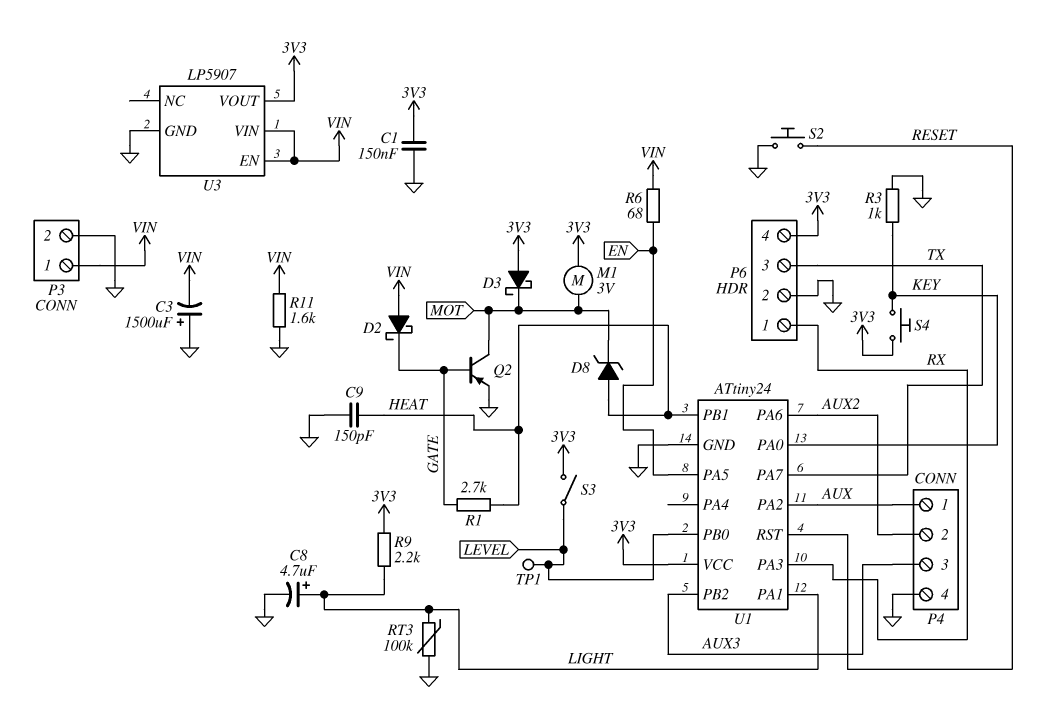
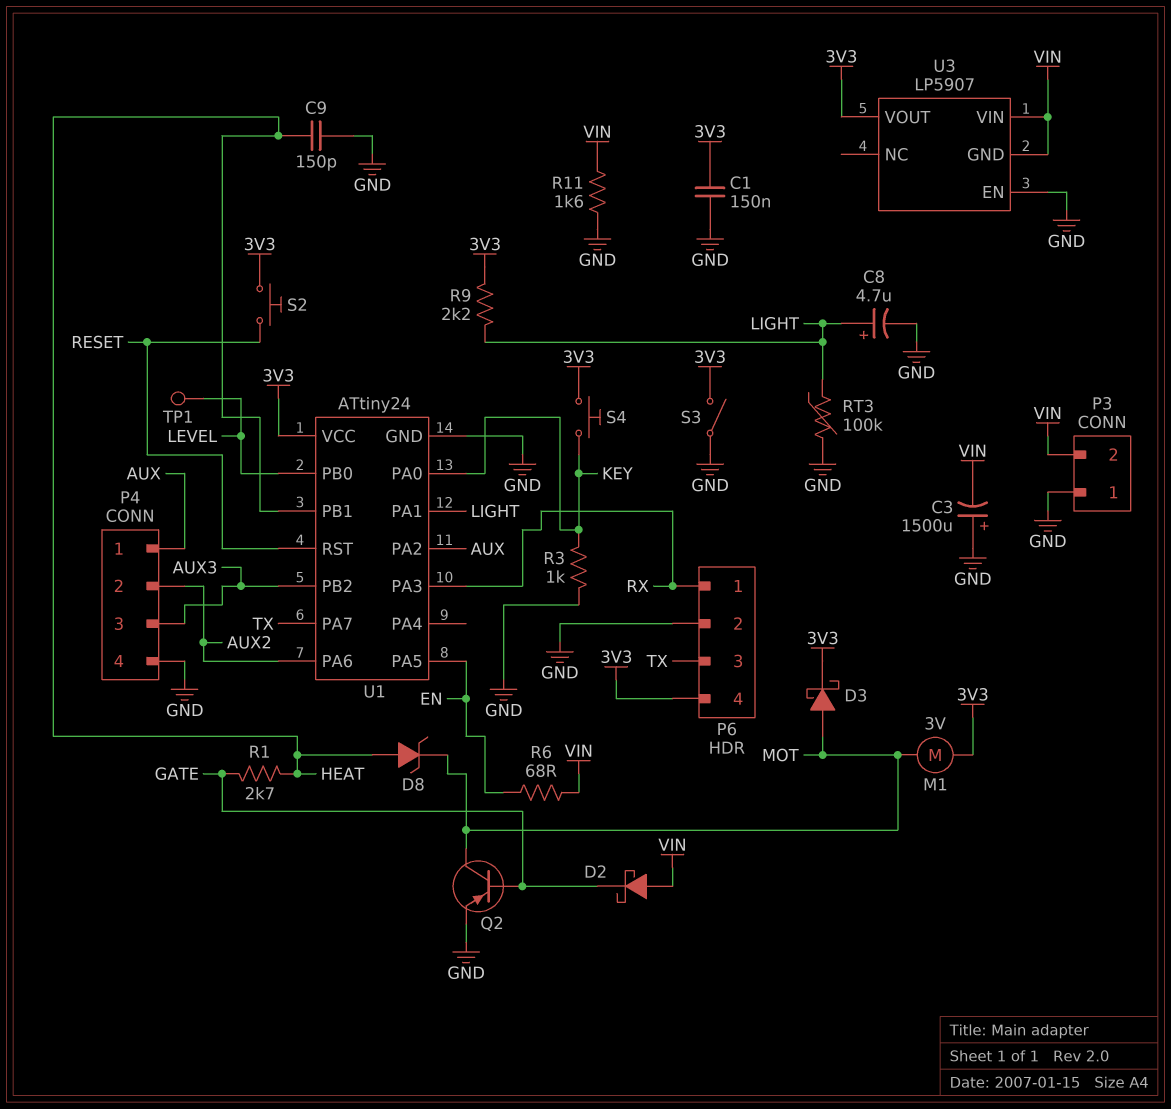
D3: schottky (A 3V3, K MOT) -> schottky (A MOT, K 3V3)
P3 pin 1: VIN -> GND
P3 pin 2: GND -> VIN
S2: button (GND, RESET) -> button (3V3, RESET)
S3: switch (3V3, LEVEL) -> switch (3V3, GND)
U3 pin EN: VIN -> GND
U3 pin GND: GND -> VIN

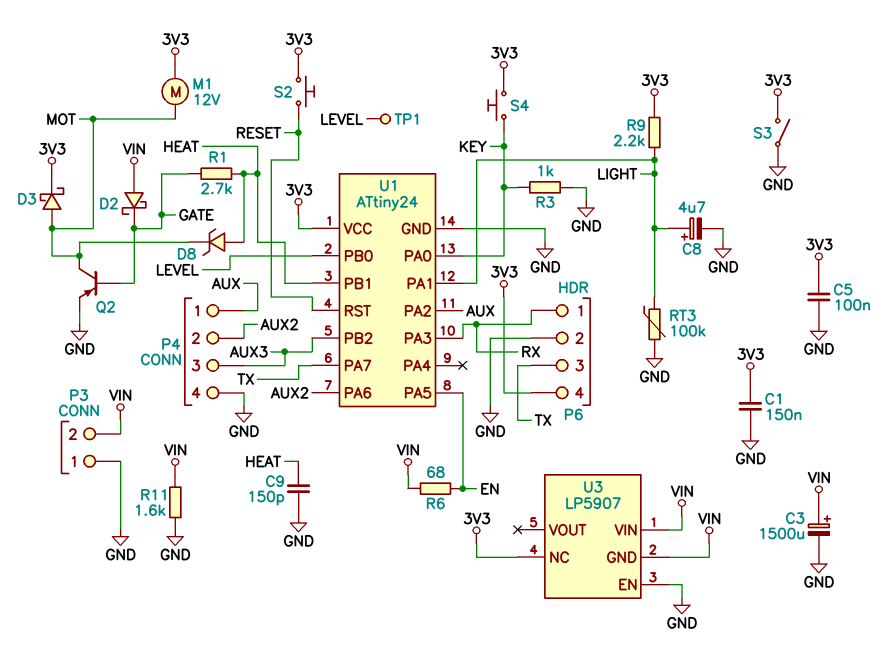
C3: 1500uF (plus GND, minus VIN) -> 1500uF (plus VIN, minus GND)
C5: none -> 100nF (3V3, GND)
M1: motor 3V (3V3, MOT) -> motor 12V (3V3, MOT)
U3 pin NC: none -> 3V3
U3 pin VOUT: 3V3 -> none

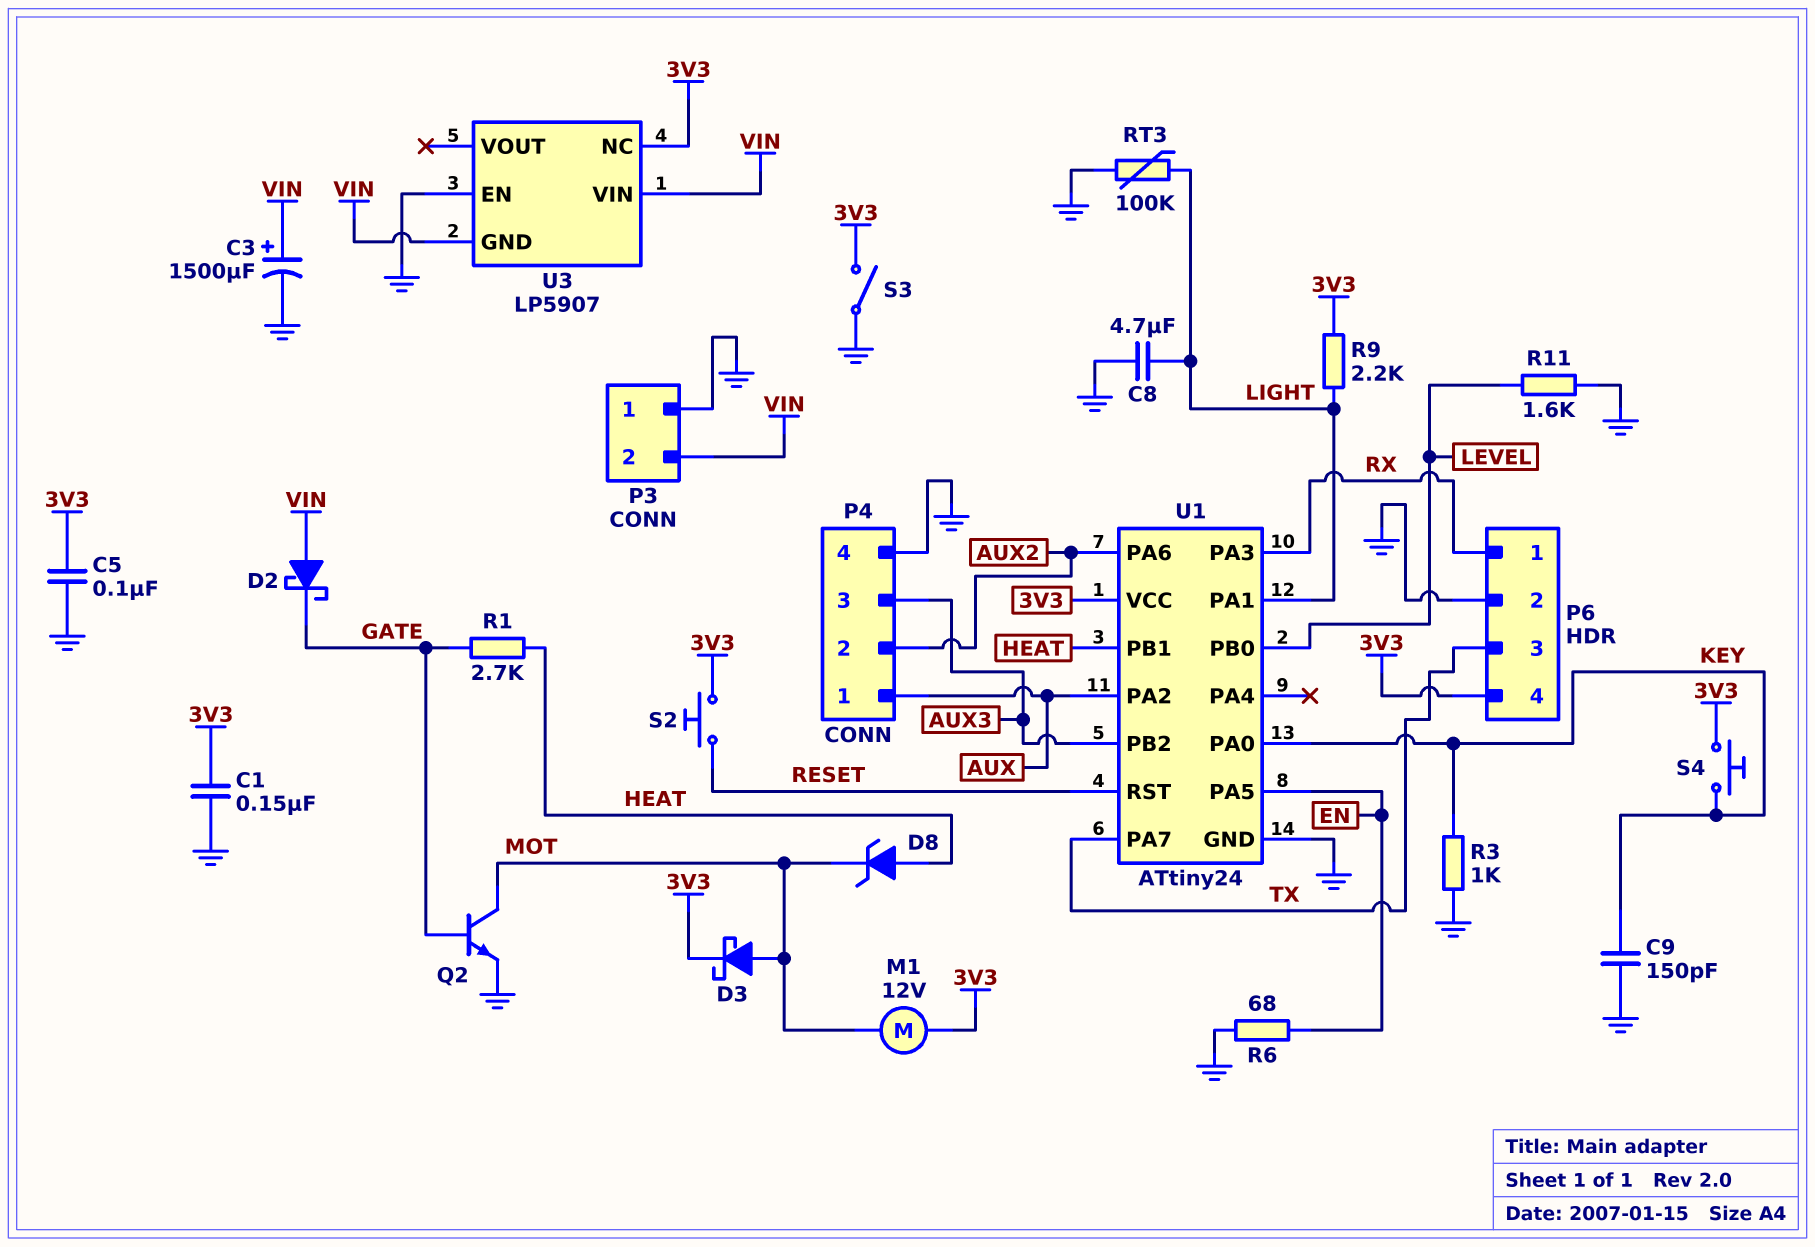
C8: 4.7uF (plus LIGHT, minus GND) -> 4.7uF (GND, LIGHT)
C9: 150pF (GND, HEAT) -> 150pF (GND, KEY)
Q2: PNP (B GATE, C MOT, E GND) -> NPN (B GATE, C MOT, E GND)
R6: 68 (EN, VIN) -> 68 (EN, GND)
R11: 1.6k (GND, VIN) -> 1.6k (GND, LEVEL)
TP1: test point (LEVEL) -> none

